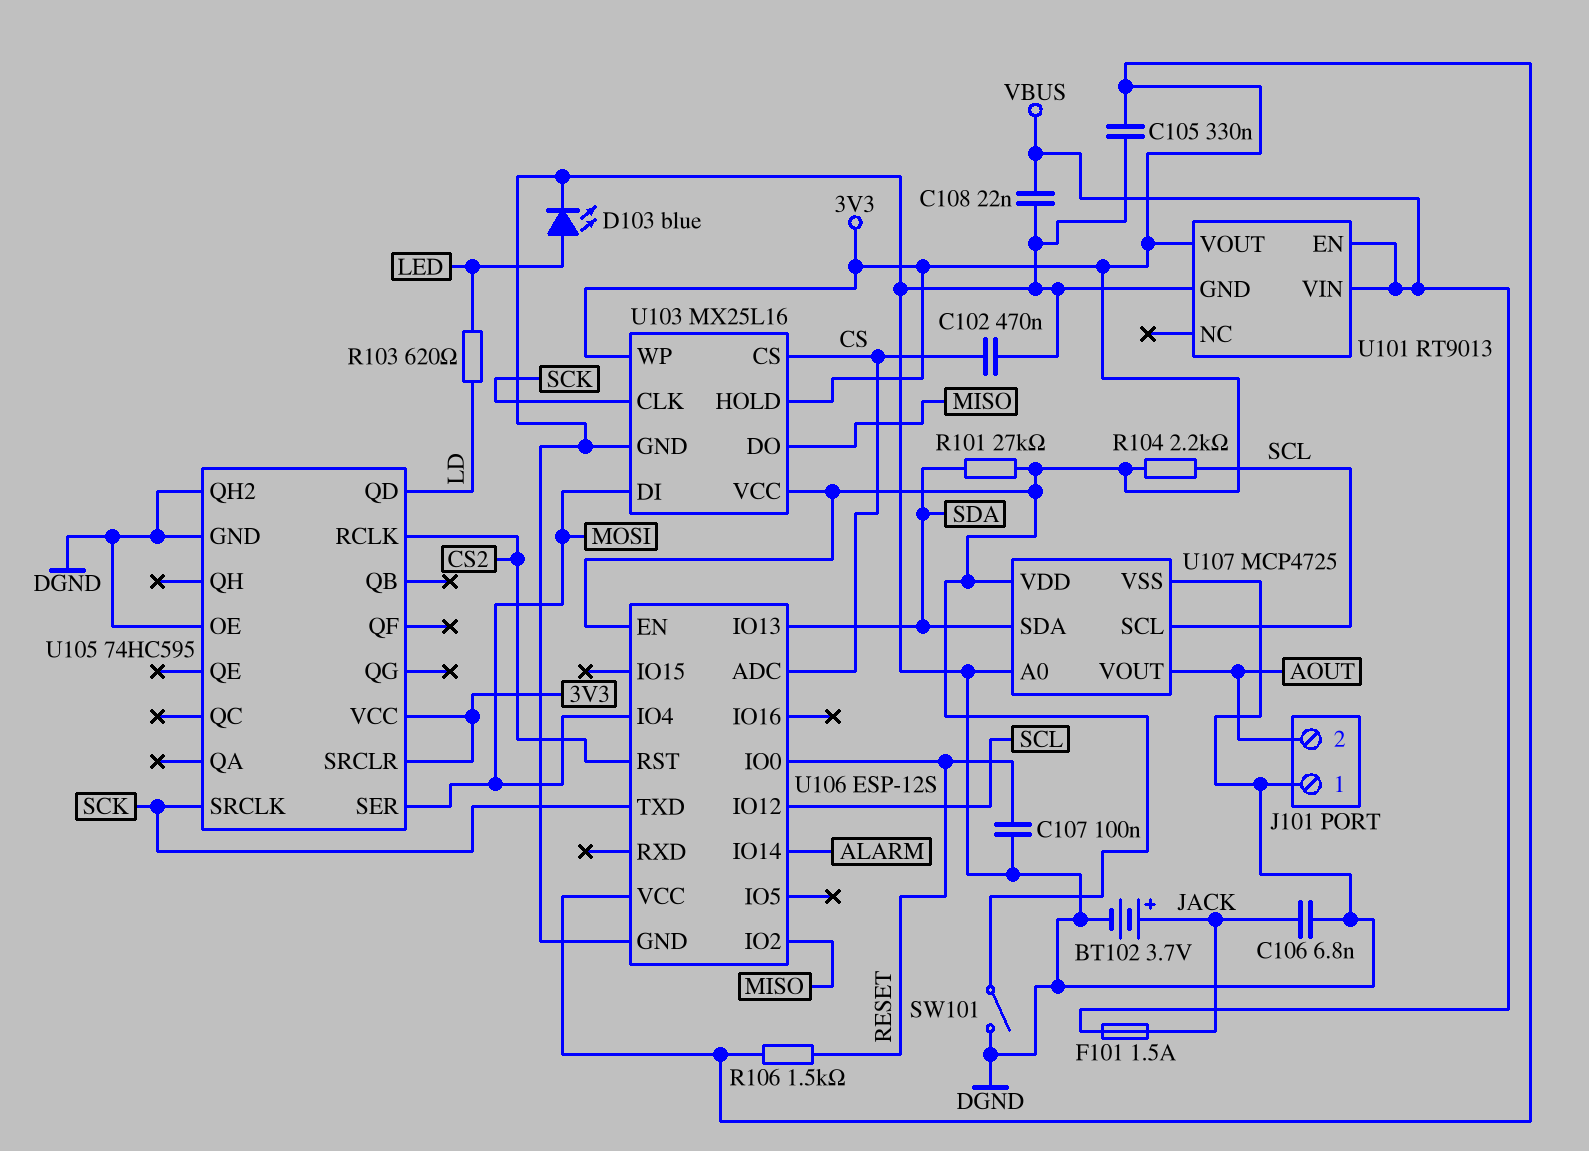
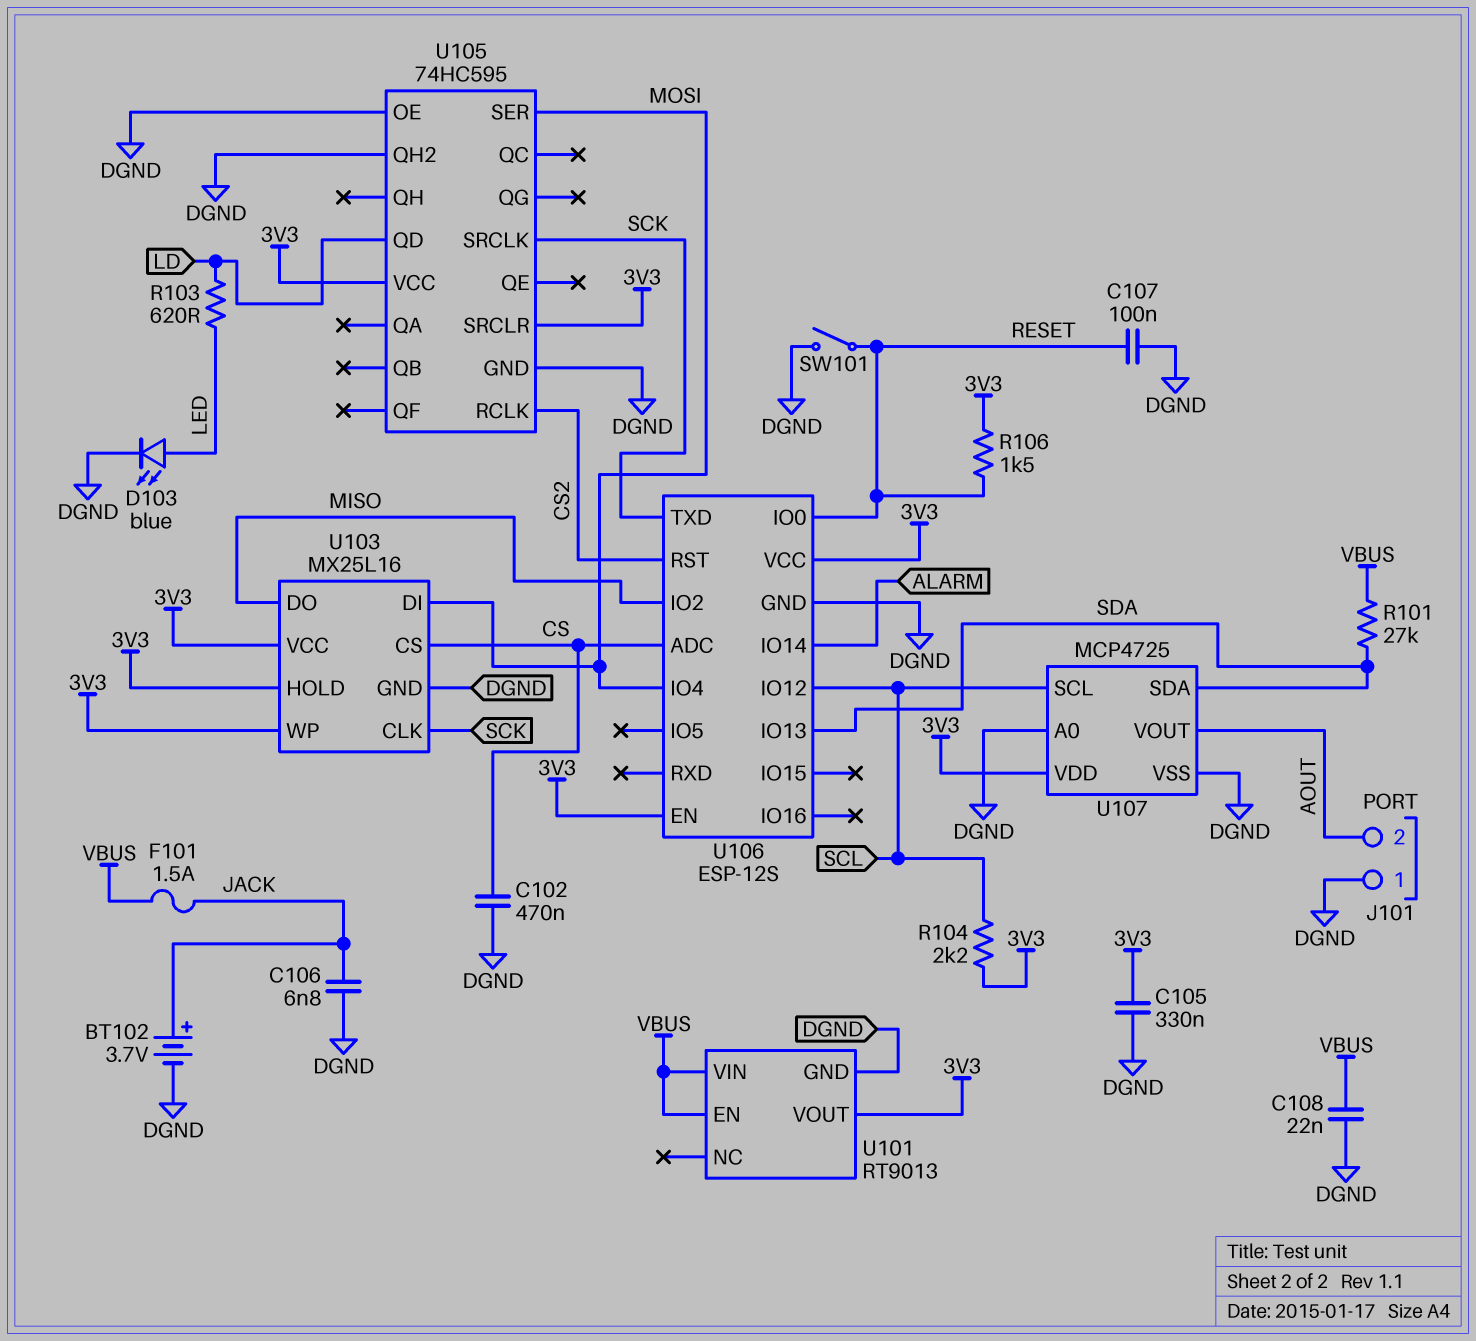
R101: 27k (3V3, SDA) -> 27k (SDA, VBUS)
SW101: switch (3V3, DGND) -> switch (DGND, RESET)

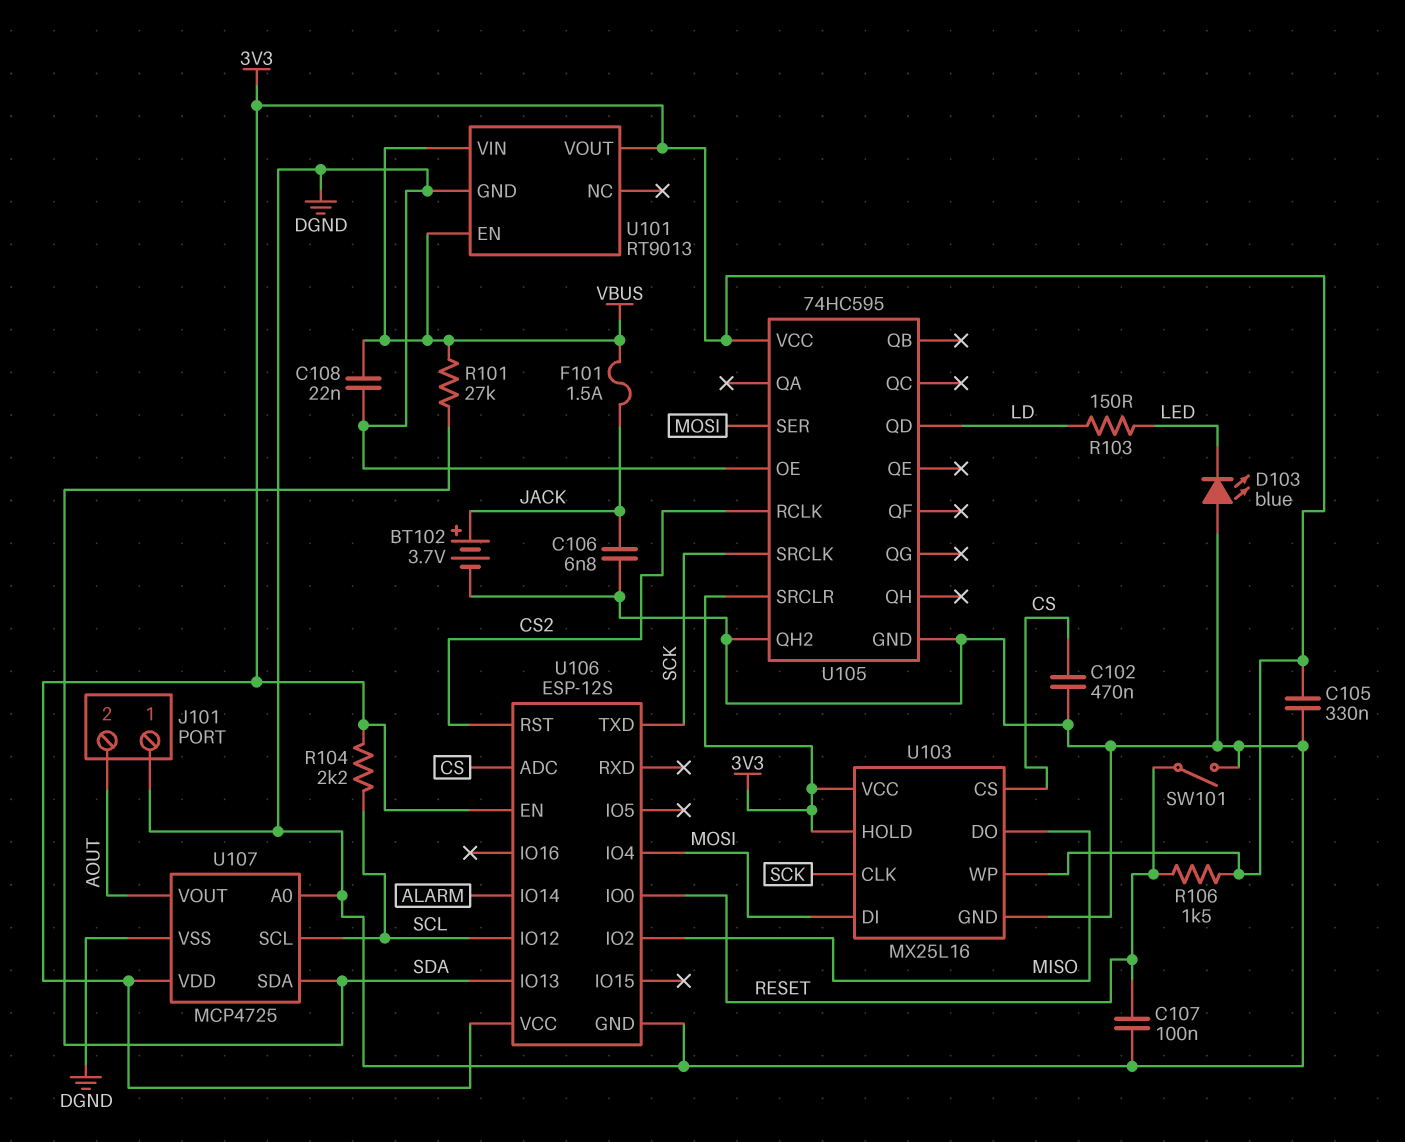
D103: LED blue (A LED, K DGND) -> LED blue (A DGND, K LED)
R103: 620 (LD, LED) -> 150 (LD, LED)

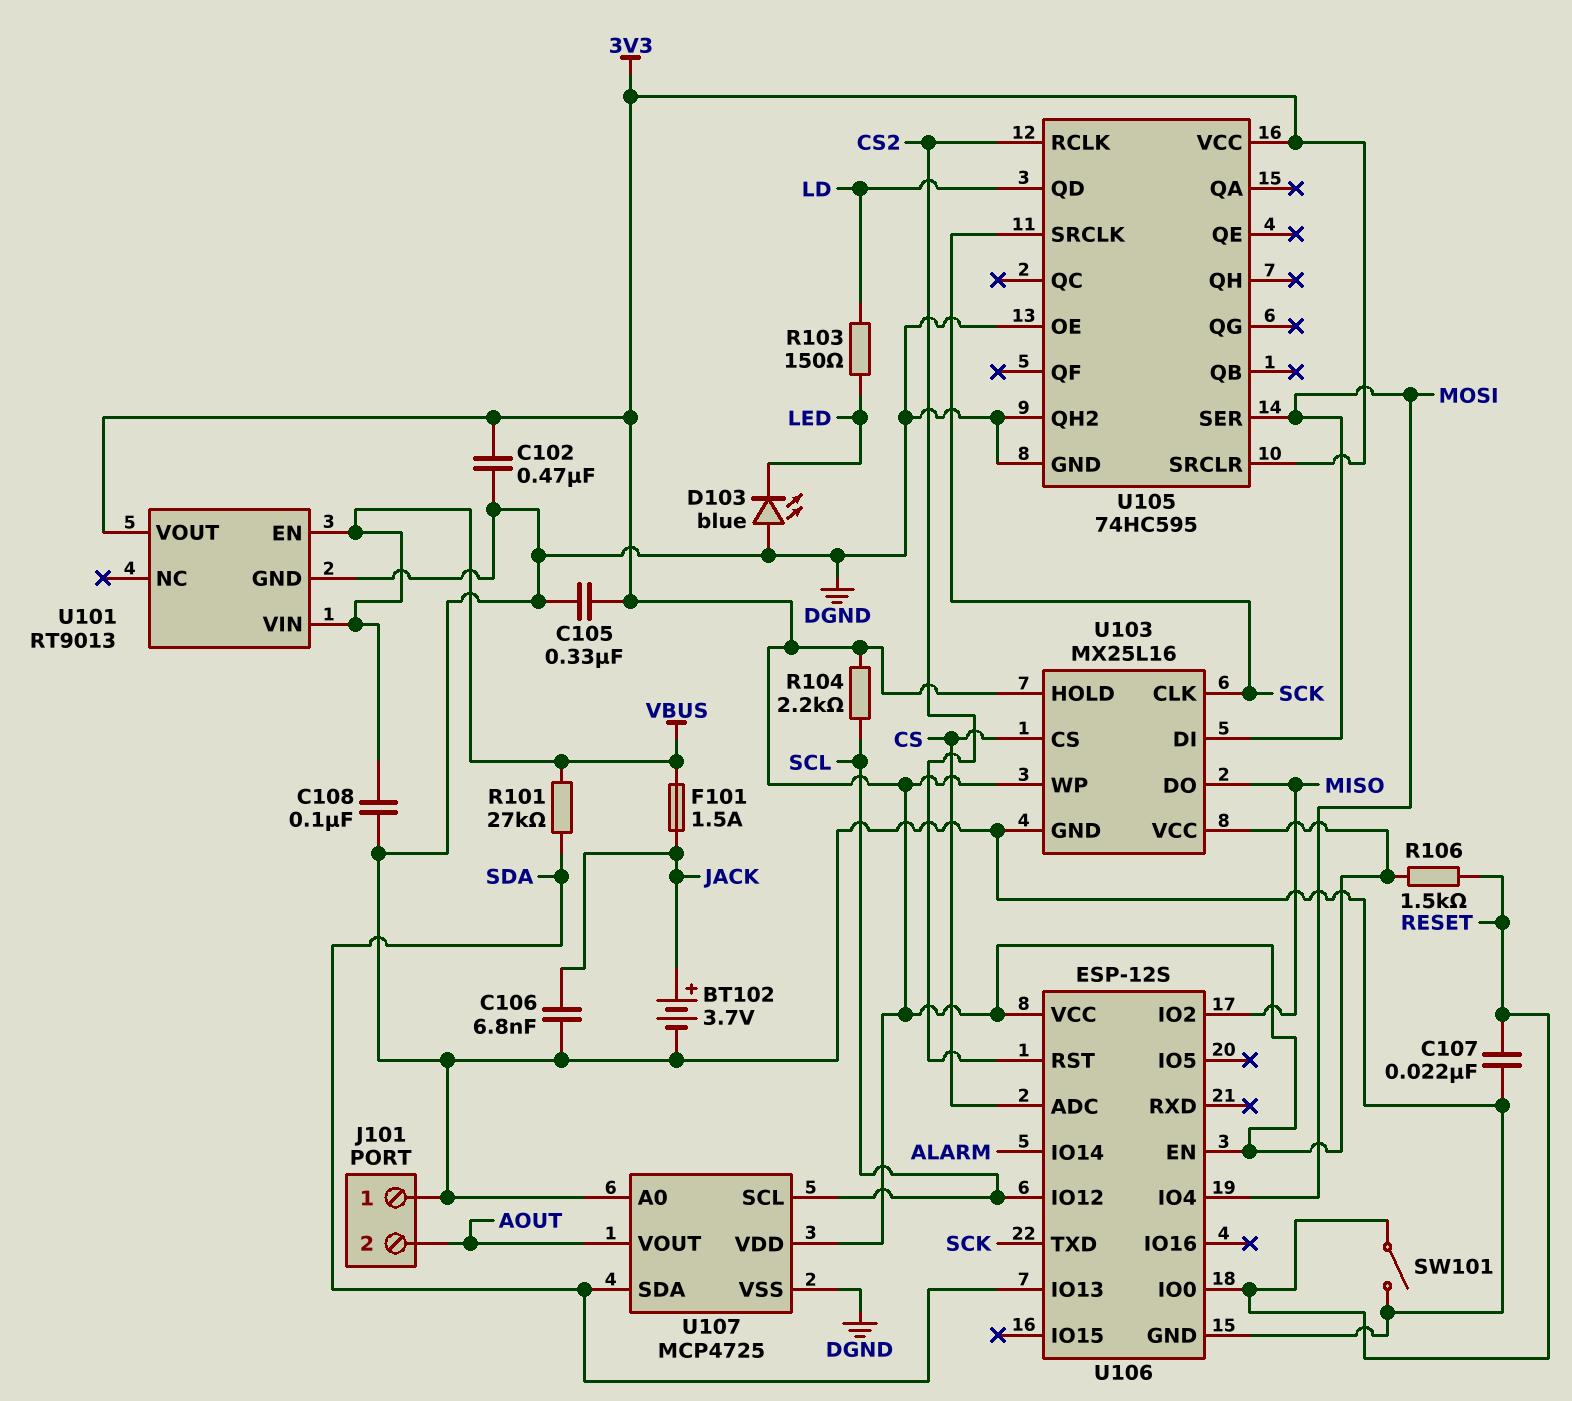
C102: 470nF (CS, DGND) -> 470nF (3V3, DGND)
C107: 100nF (DGND, RESET) -> 22nF (DGND, RESET)
C108: 22nF (DGND, VBUS) -> 100nF (DGND, VBUS)

